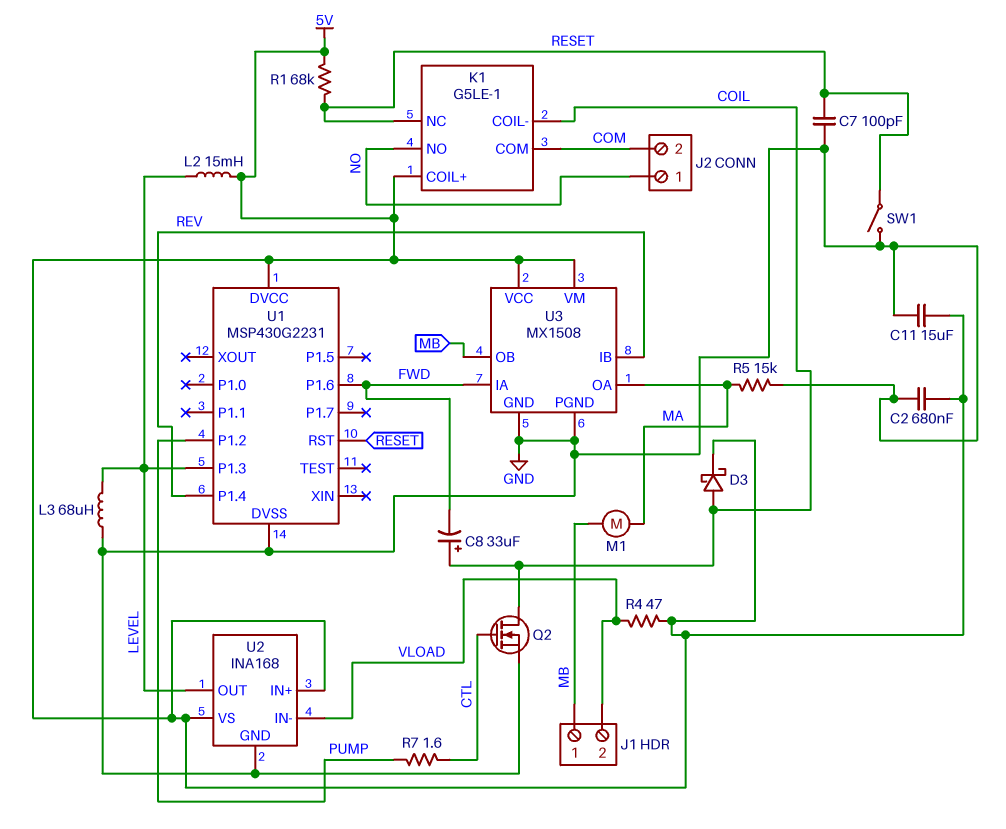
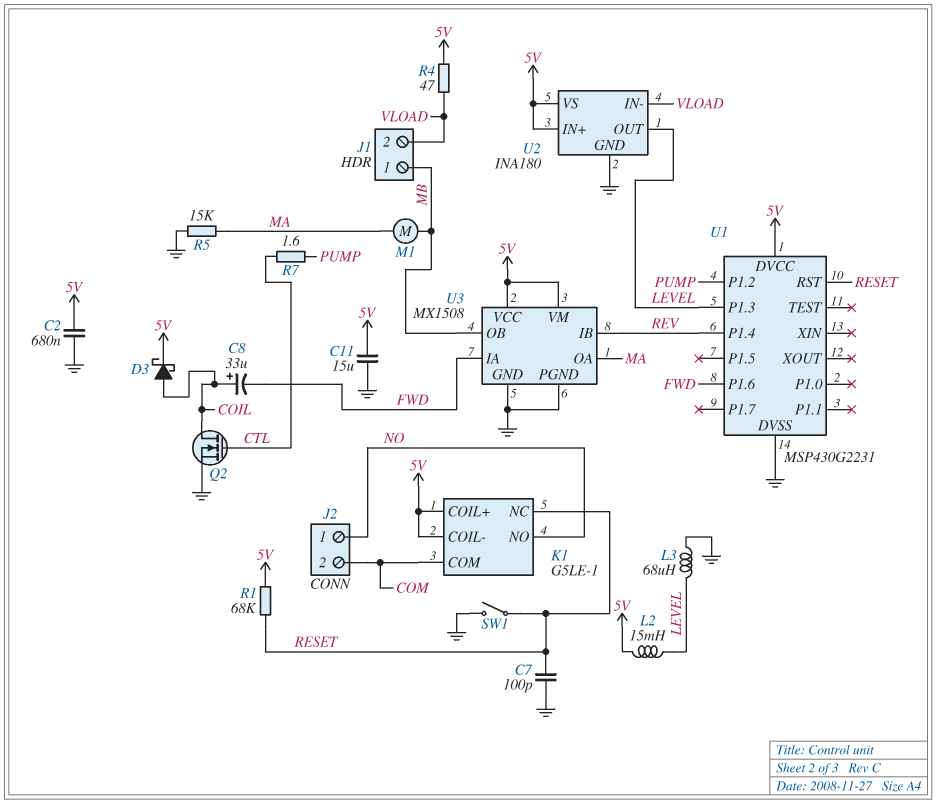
K1 pin COIL-: COIL -> 5V
U2: INA168 -> INA180

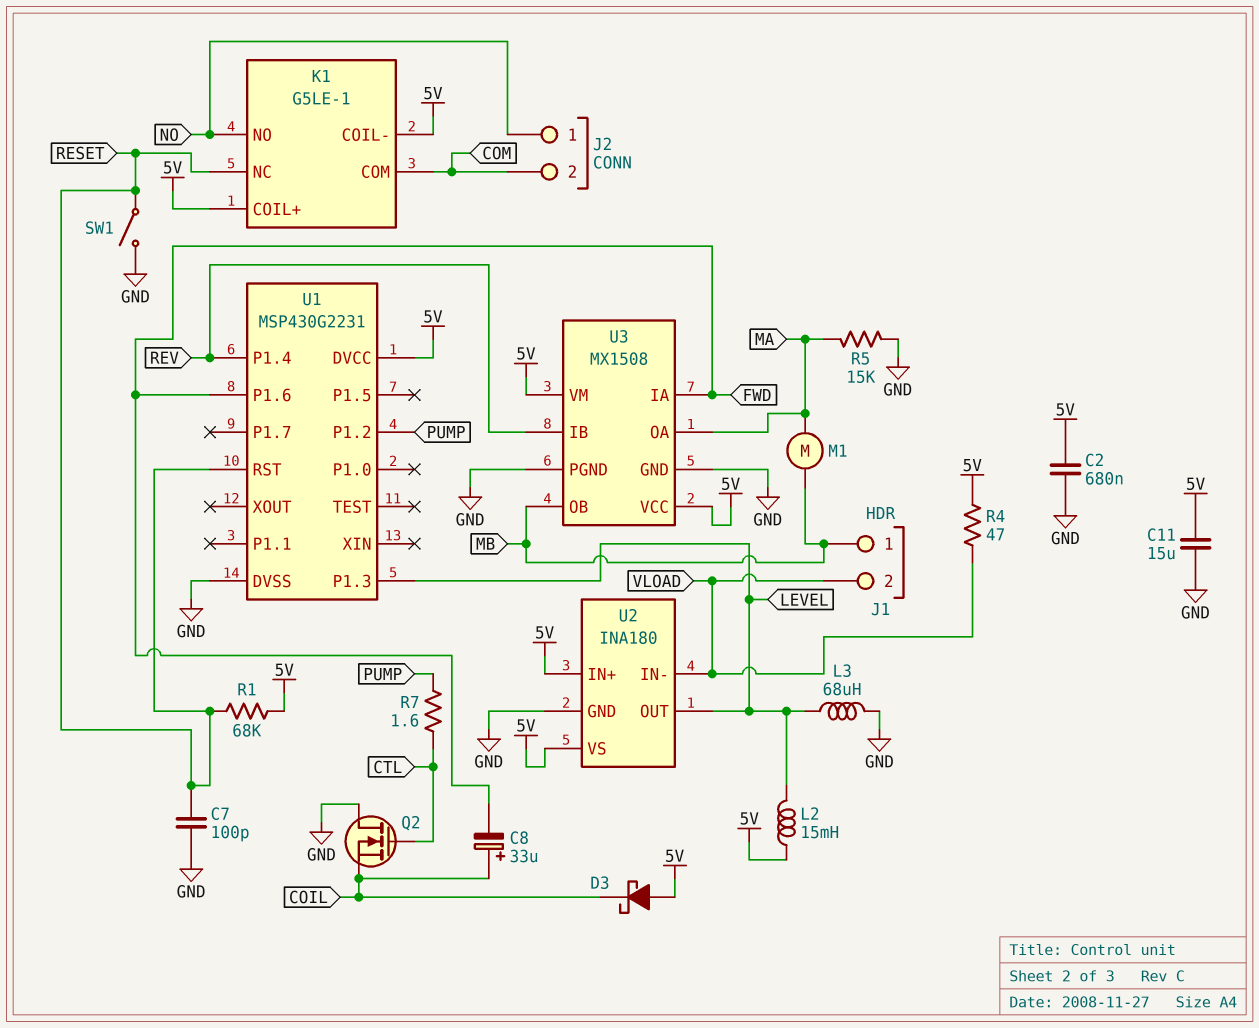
D3: schottky (A COIL, K 5V) -> schottky (A 5V, K COIL)
Q2: NMOS (G CTL, D COIL, S GND) -> NMOS (G CTL, D GND, S COIL)

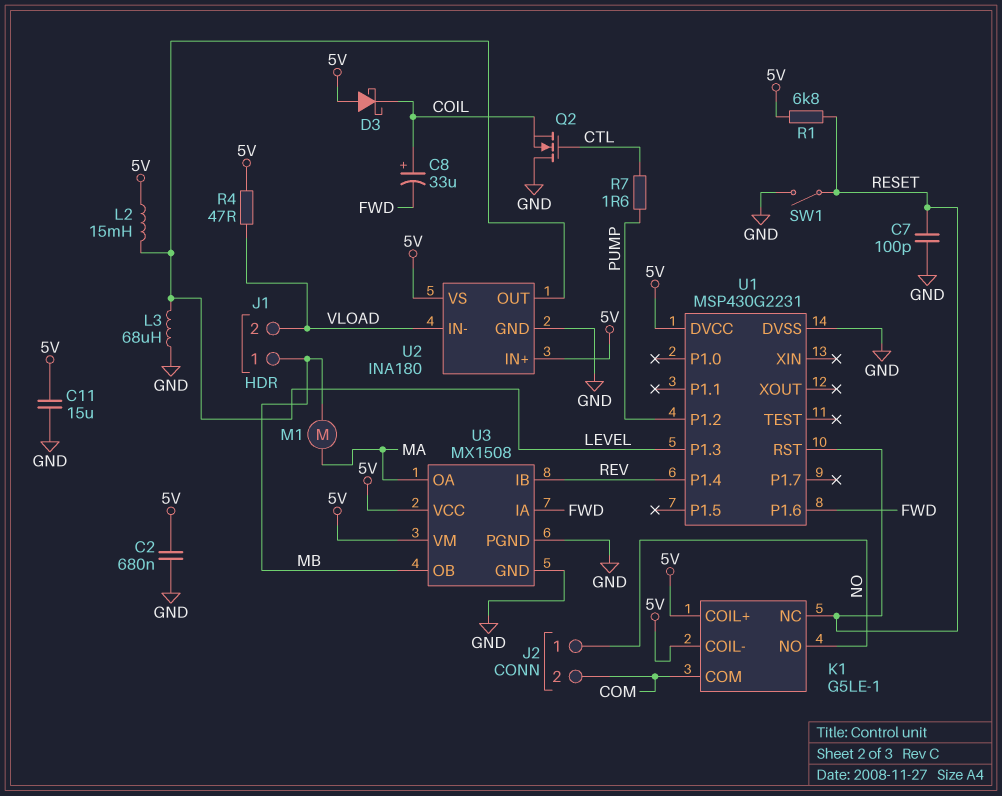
R1: 68k (5V, RESET) -> 6.8k (5V, RESET)
R5: 15k (GND, MA) -> none

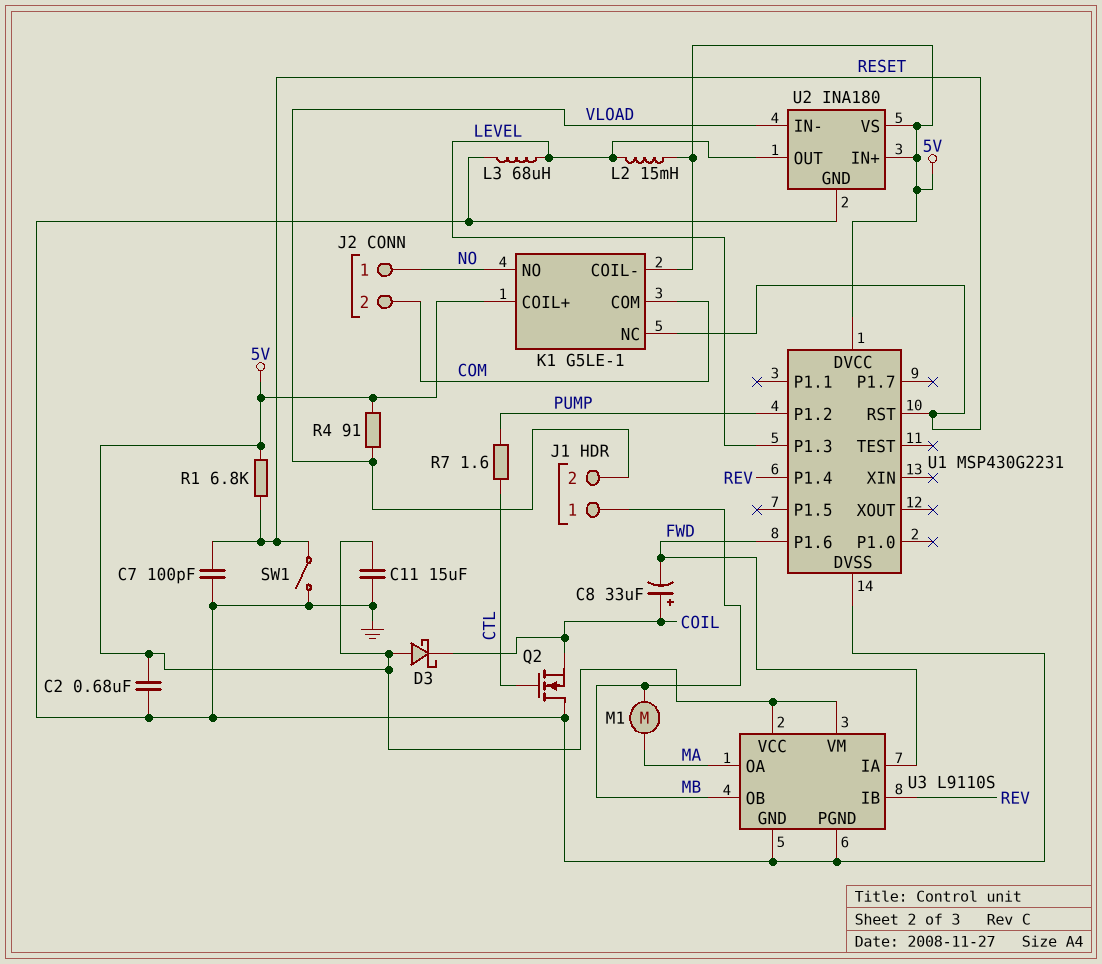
R4: 47 (5V, VLOAD) -> 91 (5V, VLOAD)
U3: MX1508 -> L9110S

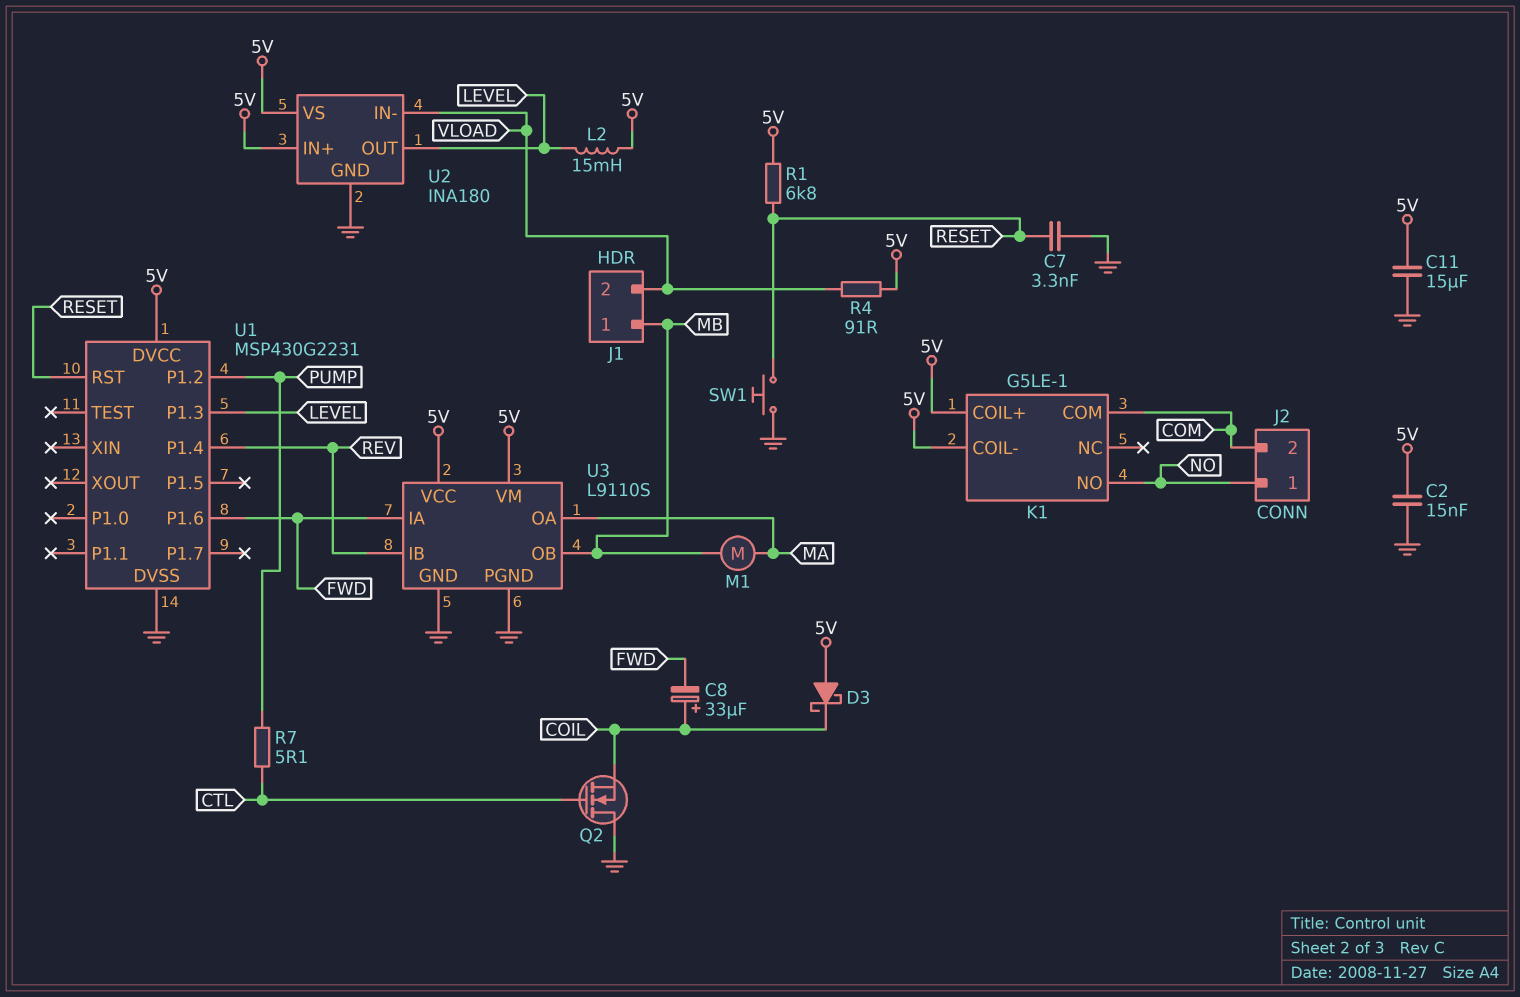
C2: 680nF (5V, GND) -> 15nF (5V, GND)
C7: 100pF (GND, RESET) -> 3.3nF (GND, RESET)
K1 pin NC: RESET -> none
L3: 68uH (GND, LEVEL) -> none
R7: 1.6 (CTL, PUMP) -> 5.1 (CTL, PUMP)
SW1: switch (GND, RESET) -> button (GND, RESET)

